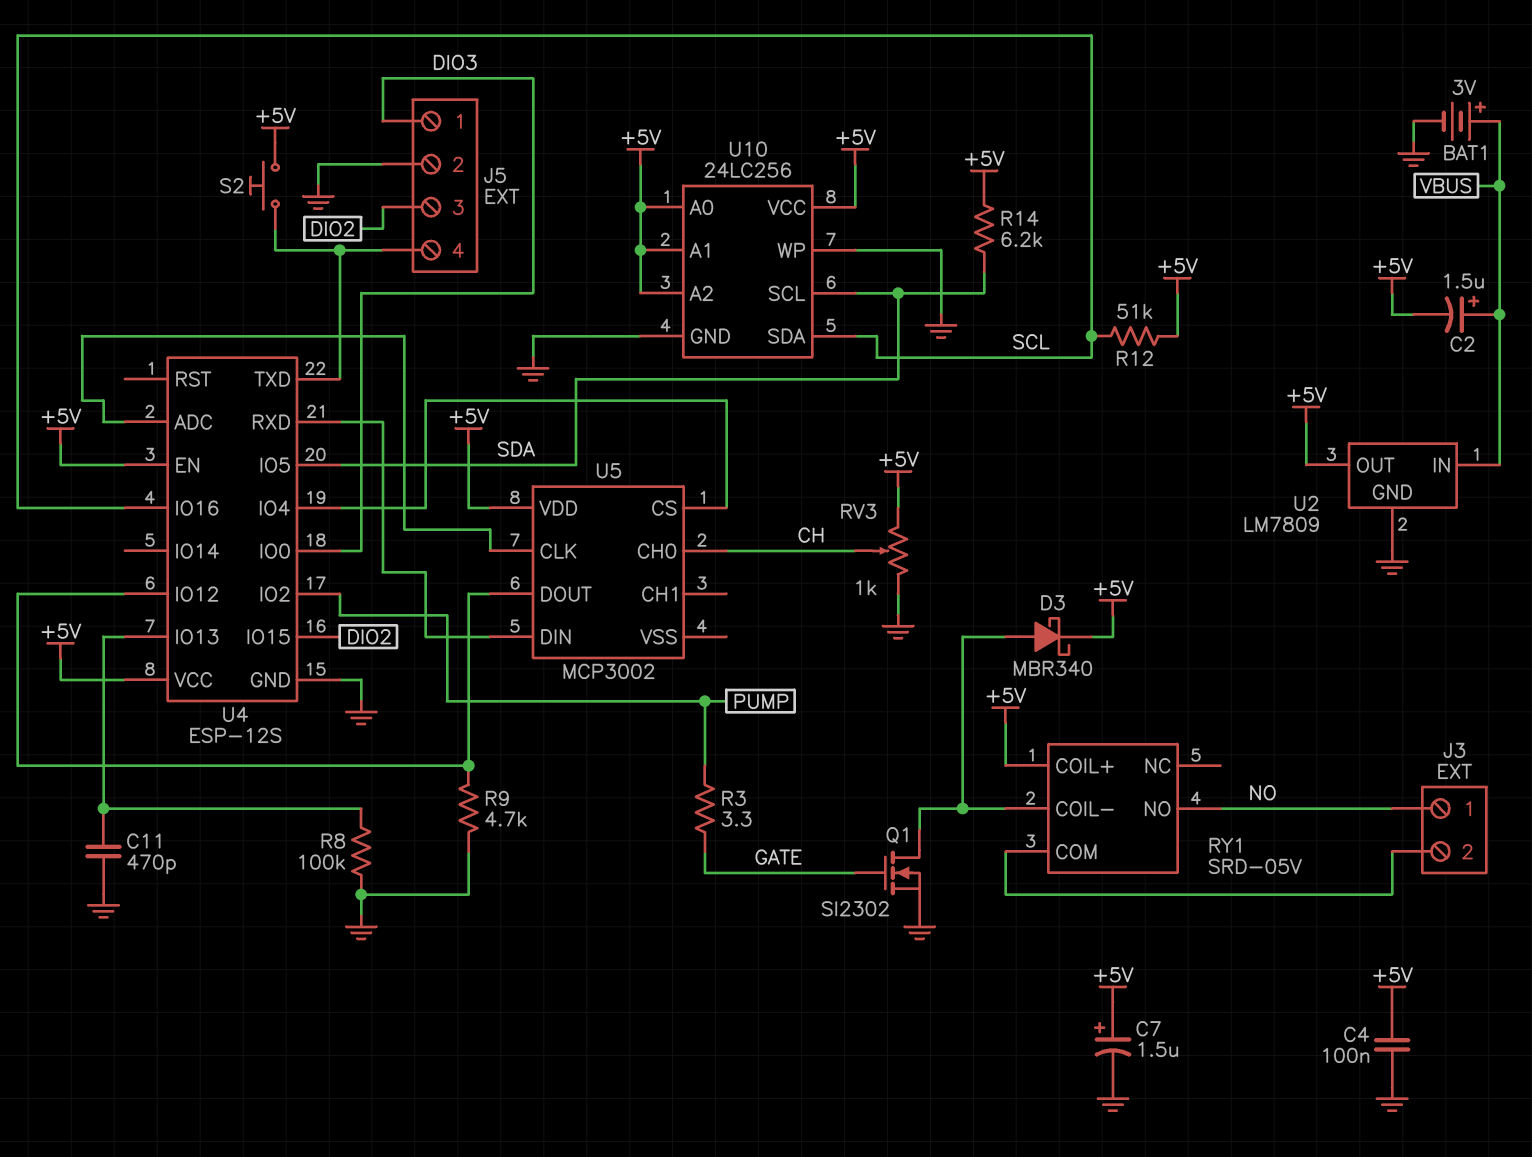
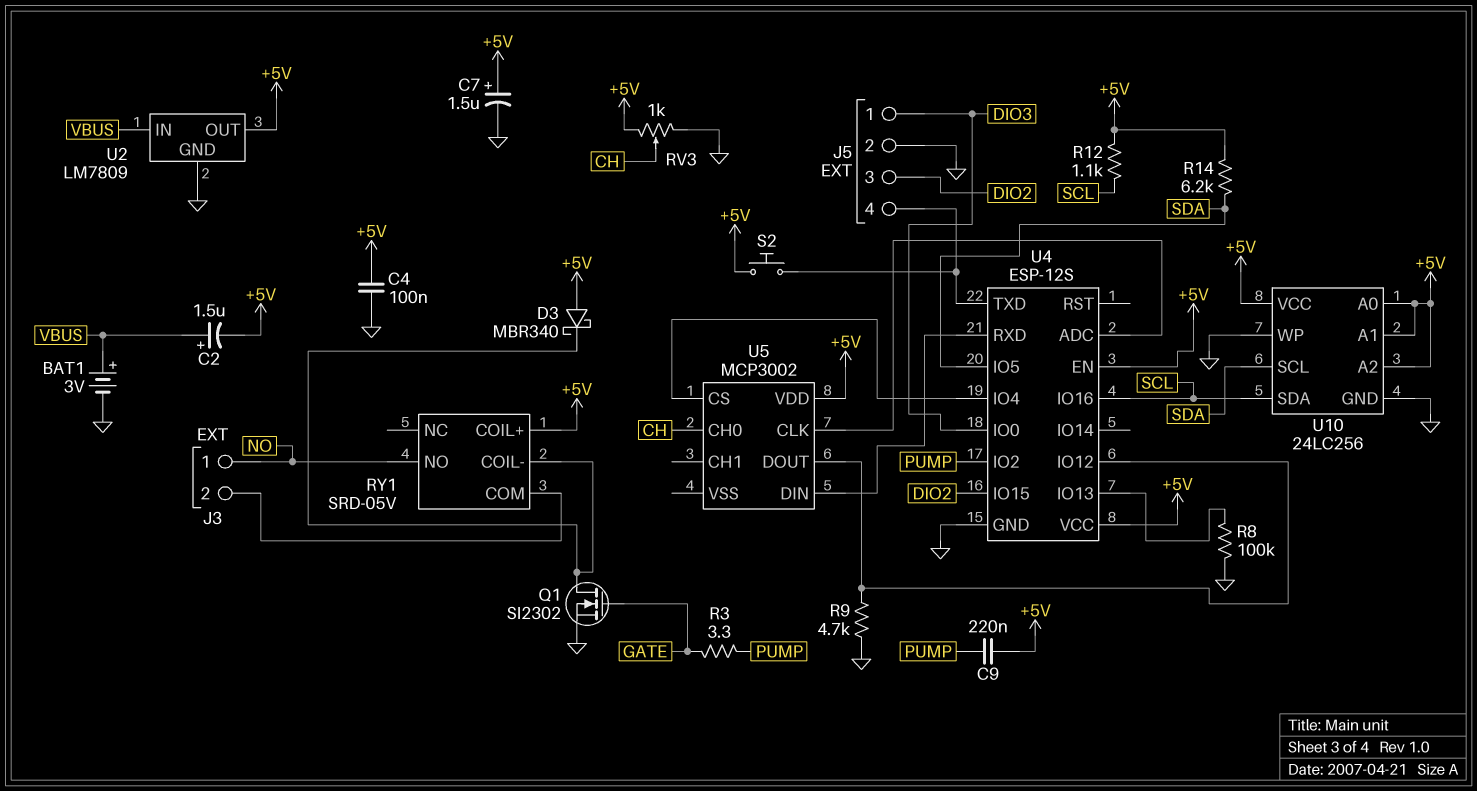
C9: none -> 220nF (+5V, PUMP)
C11: 470pF (GND, U4/IO13) -> none
D3: schottky MBR340 (A RY1/COIL-, K +5V) -> schottky MBR340 (A +5V, K RY1/COIL-)
R12: 51k (+5V, SCL) -> 1.1k (+5V, SCL)

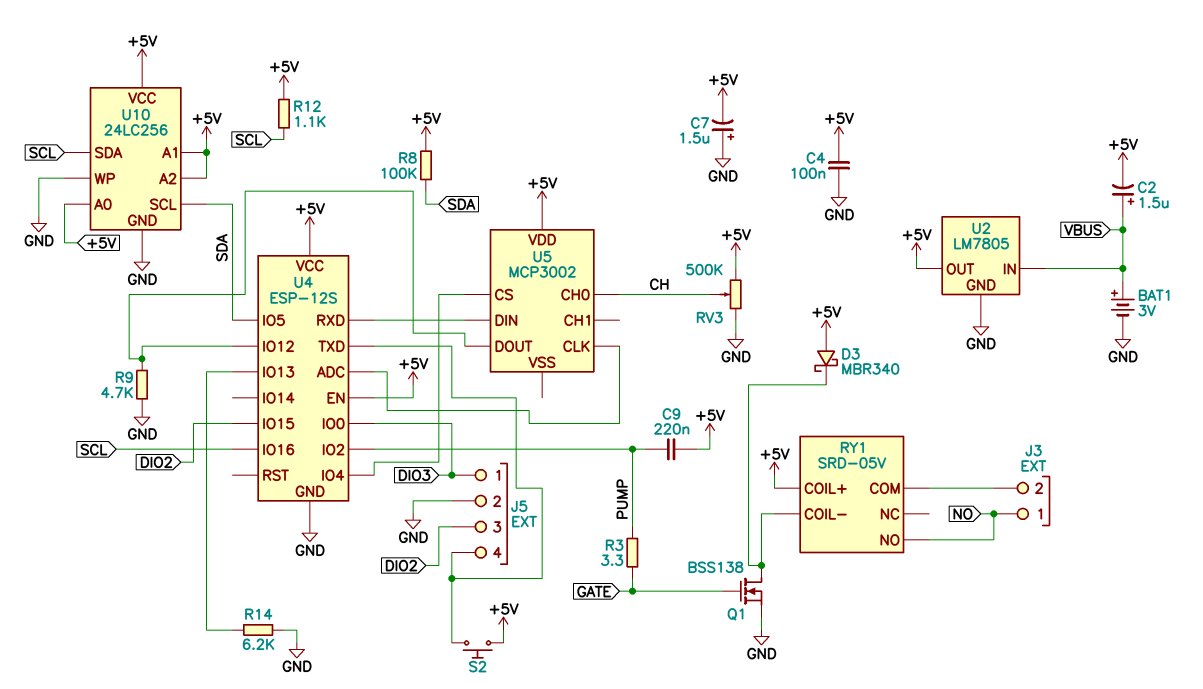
C7: 1.5uF (plus +5V, minus GND) -> 1.5uF (plus GND, minus +5V)
Q1: NMOS SI2302 (G GATE, D RY1/COIL-, S GND) -> NMOS BSS138 (G GATE, D RY1/COIL-, S GND)
R8: 100k (GND, U4/IO13) -> 100k (+5V, SDA)
R14: 6.2k (+5V, SDA) -> 6.2k (GND, U4/IO13)
RV3: 1k (+5V, GND, wiper CH) -> 500k (+5V, GND, wiper CH)
U2: LM7809 -> LM7805

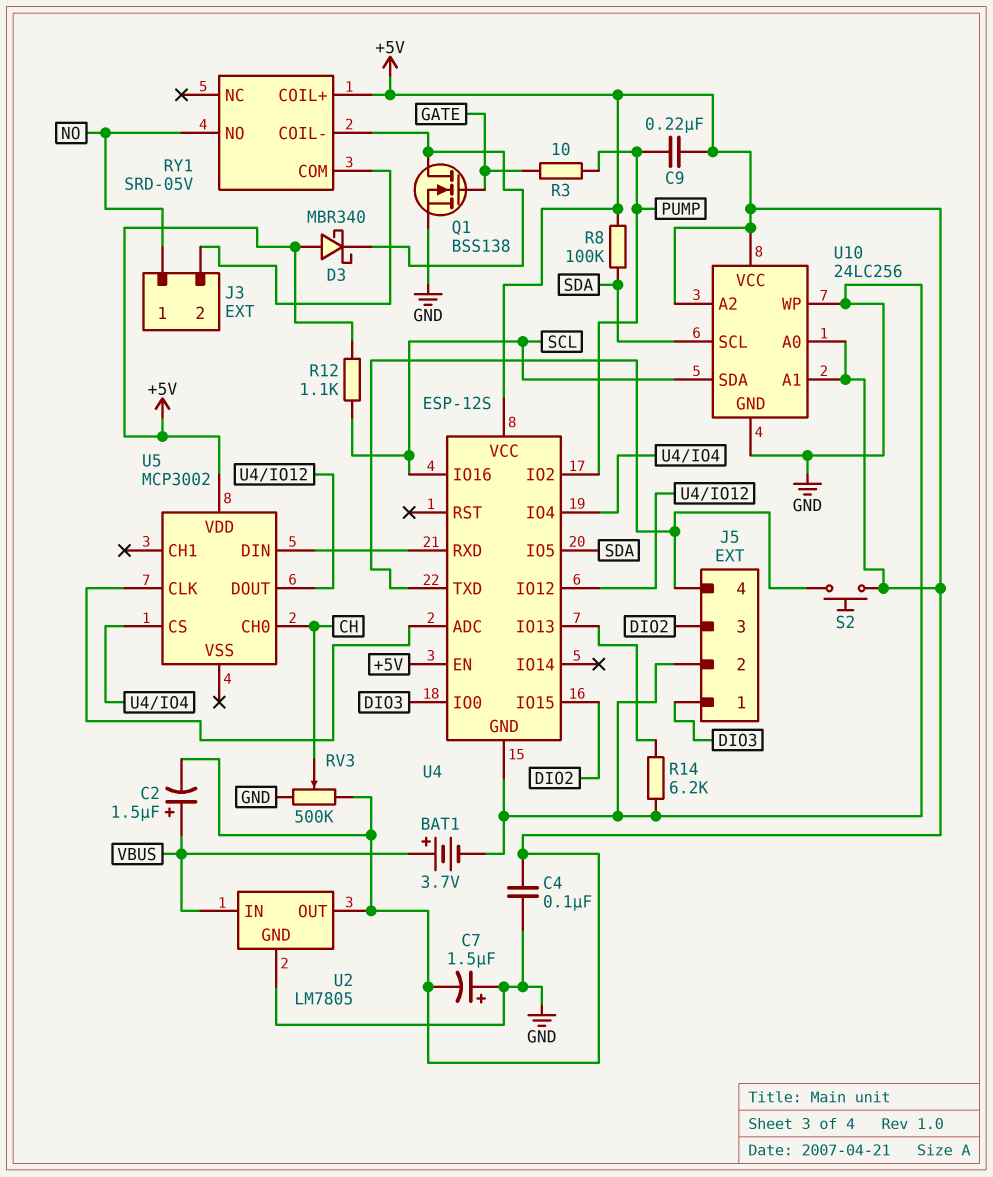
BAT1: 3V (plus VBUS, minus GND) -> 3.7V (plus VBUS, minus GND)
R3: 3.3 (GATE, PUMP) -> 10 (GATE, PUMP)
R9: 4.7k (GND, U4/IO12) -> none

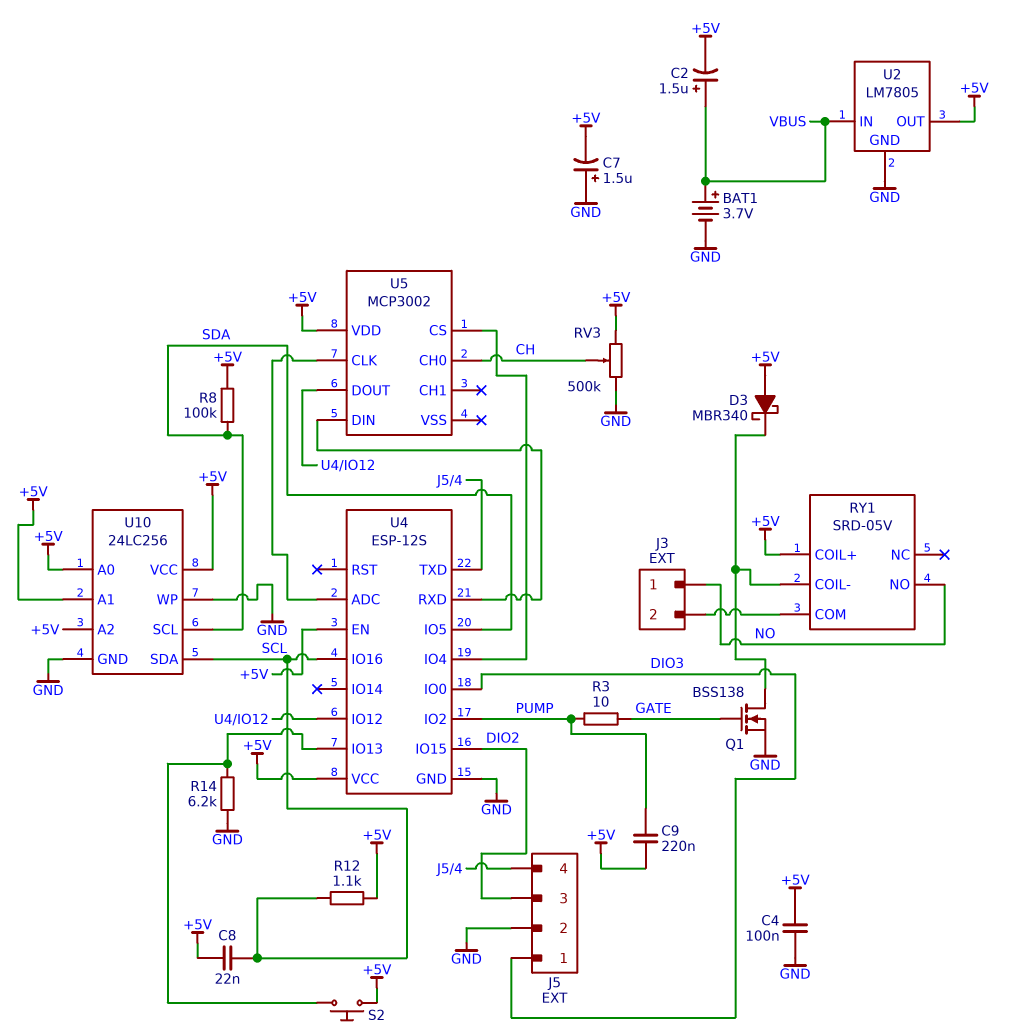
C8: none -> 22nF (+5V, SCL)
S2: button (+5V, J5/4) -> button (+5V, U4/IO13)

